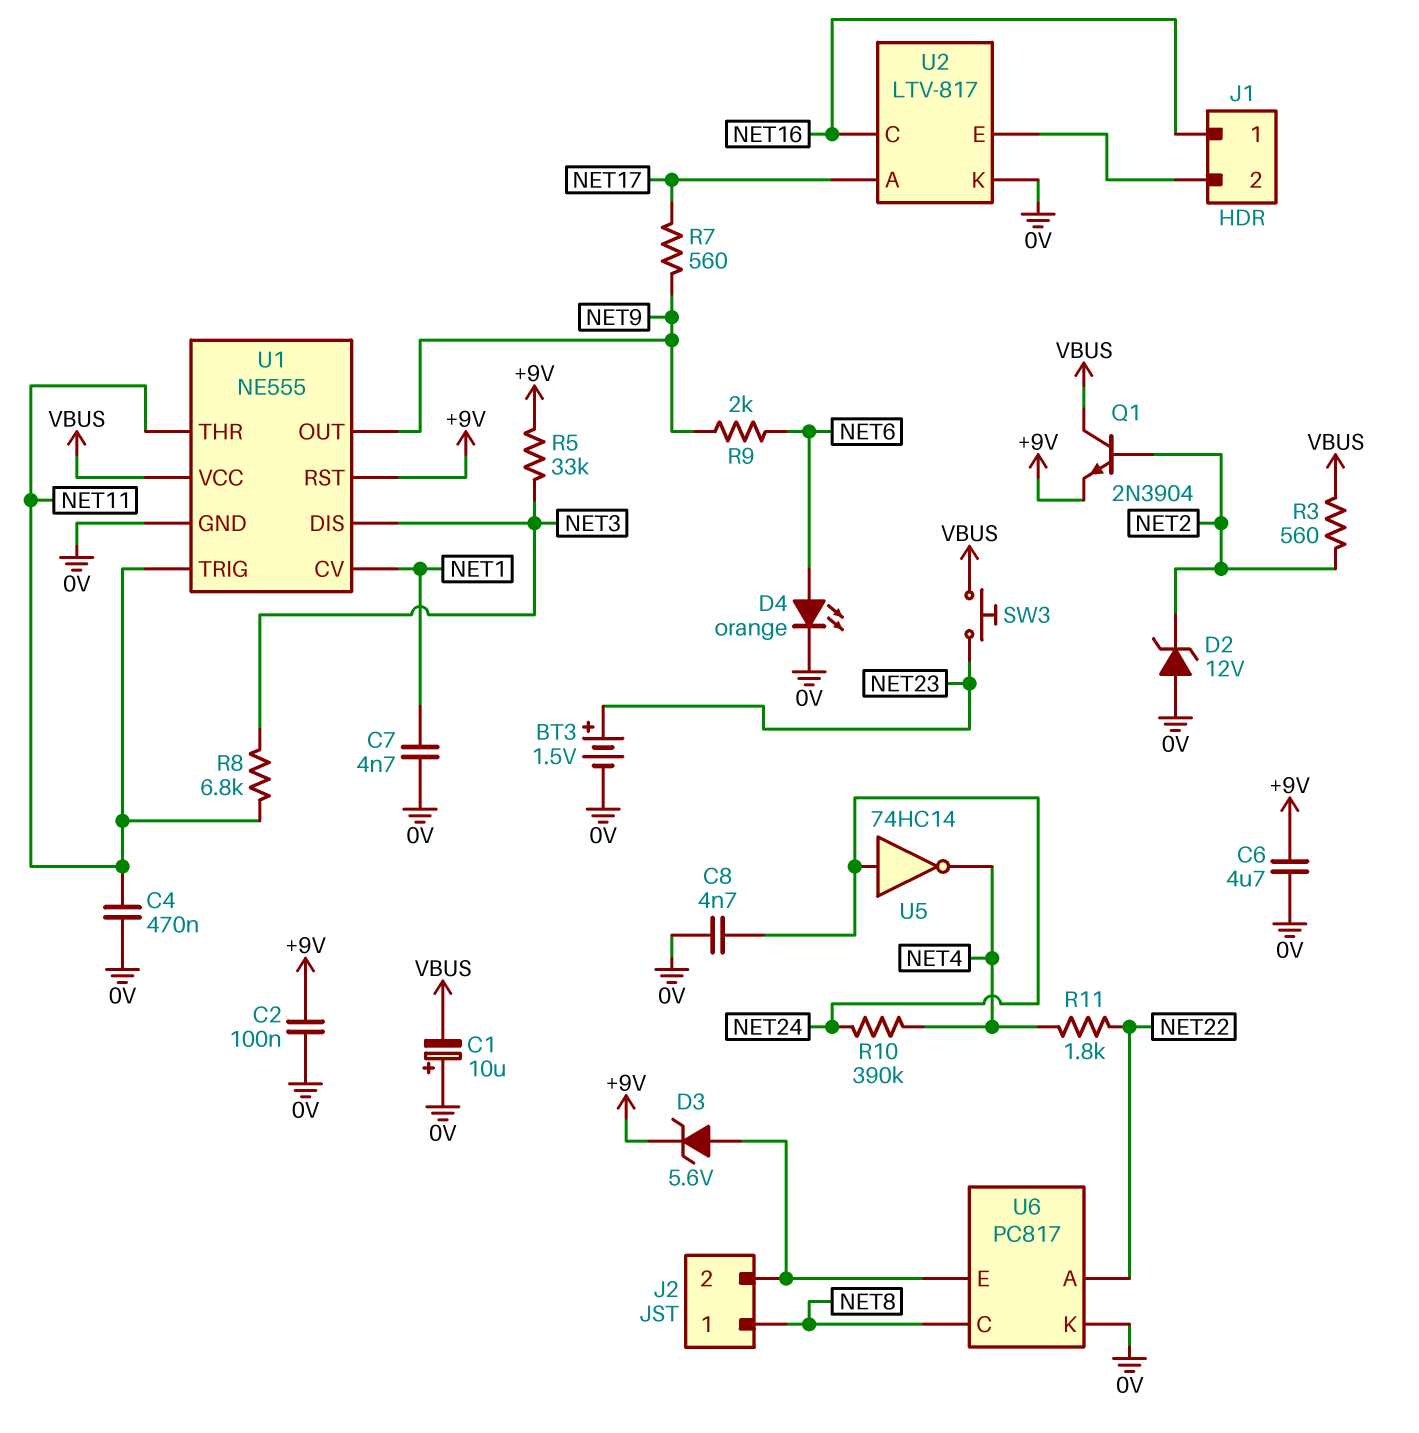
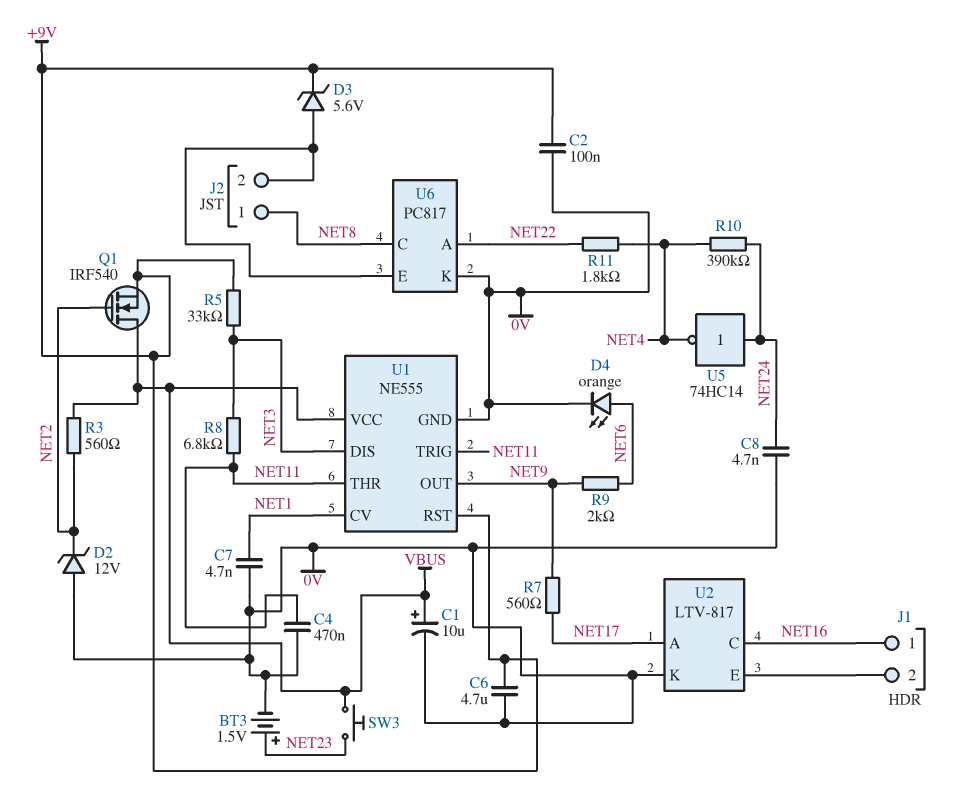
C1: 10uF (plus 0V, minus VBUS) -> 10uF (plus VBUS, minus 0V)
Q1: NPN 2N3904 (B NET2, C VBUS, E +9V) -> NMOS IRF540 (G NET2, D VBUS, S +9V)

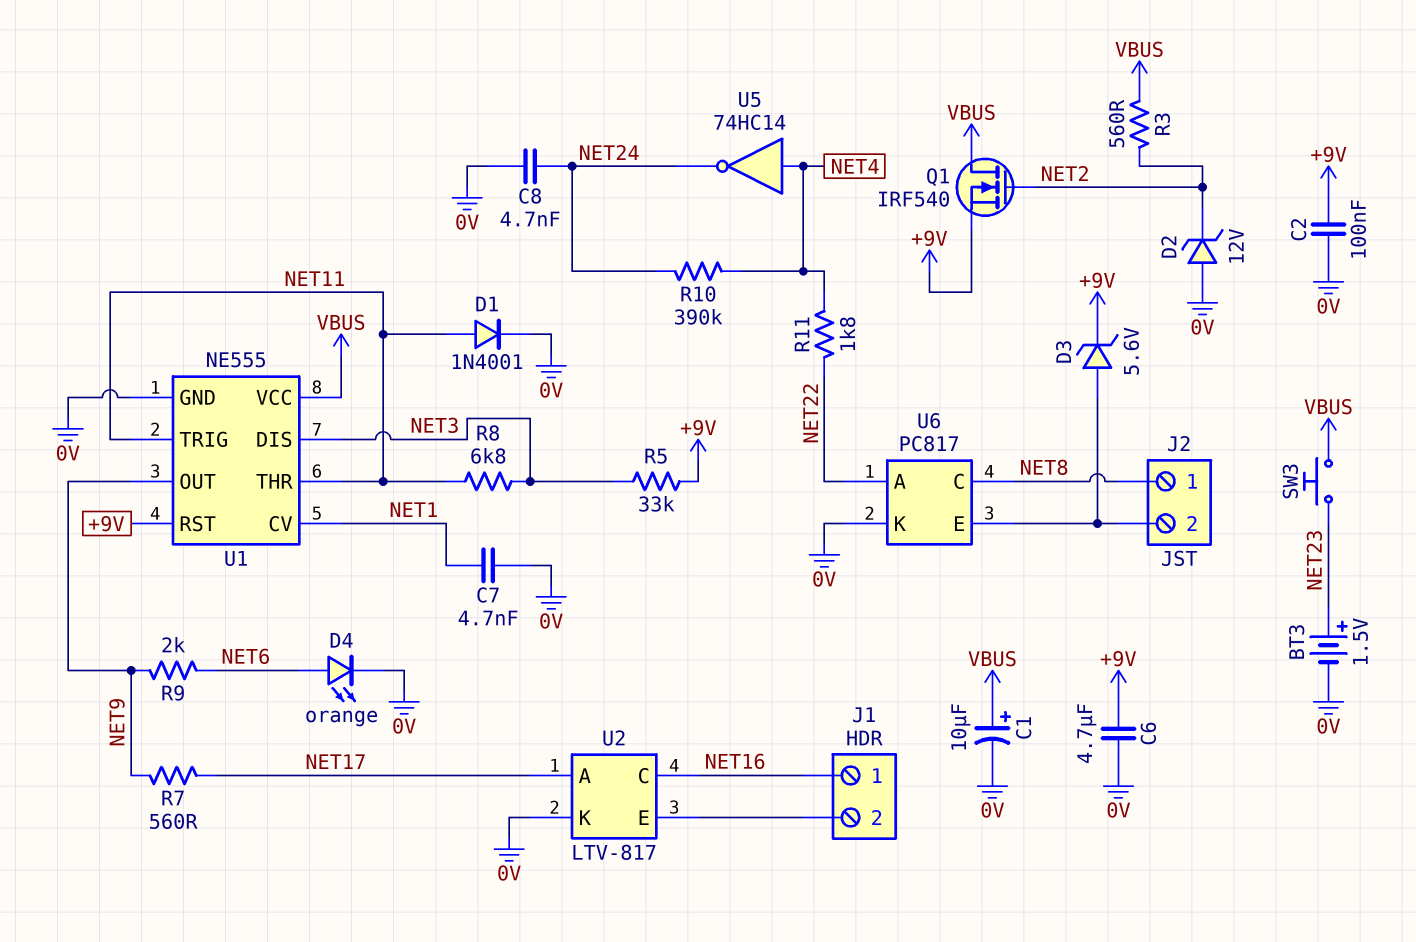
C4: 470nF (0V, NET11) -> none
D1: none -> diode 1N4001 (A NET11, K 0V)
U5: NOT 74HC14 (in NET24, out NET4) -> NOT 74HC14 (in NET4, out NET24)

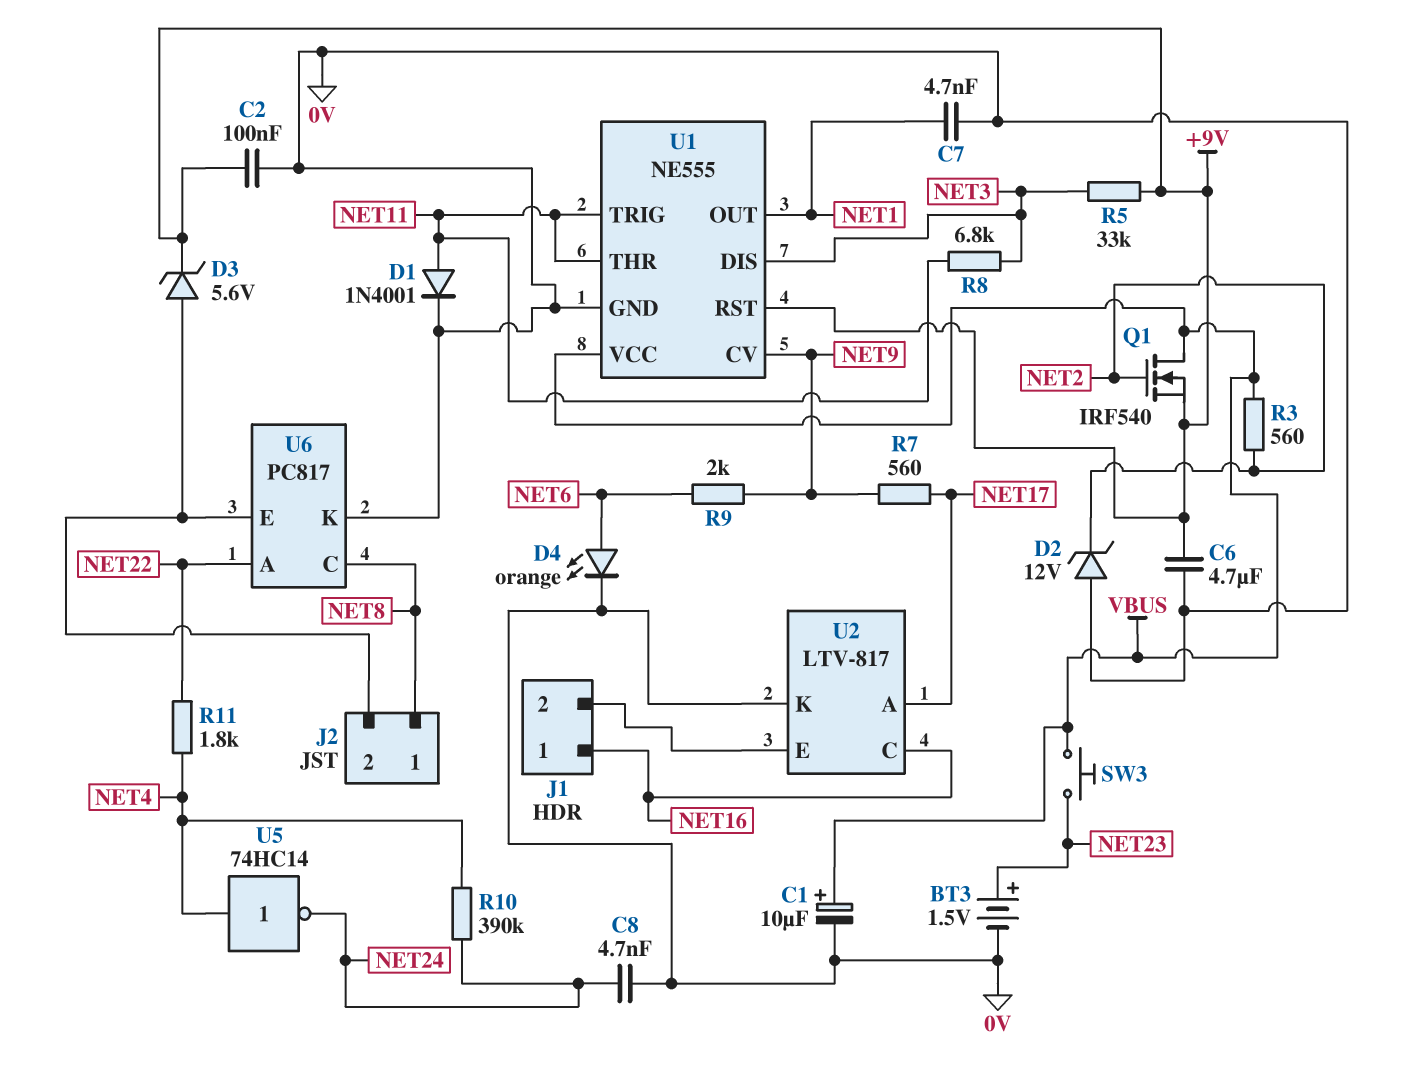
U1 pin CV: NET1 -> NET9
U1 pin OUT: NET9 -> NET1

